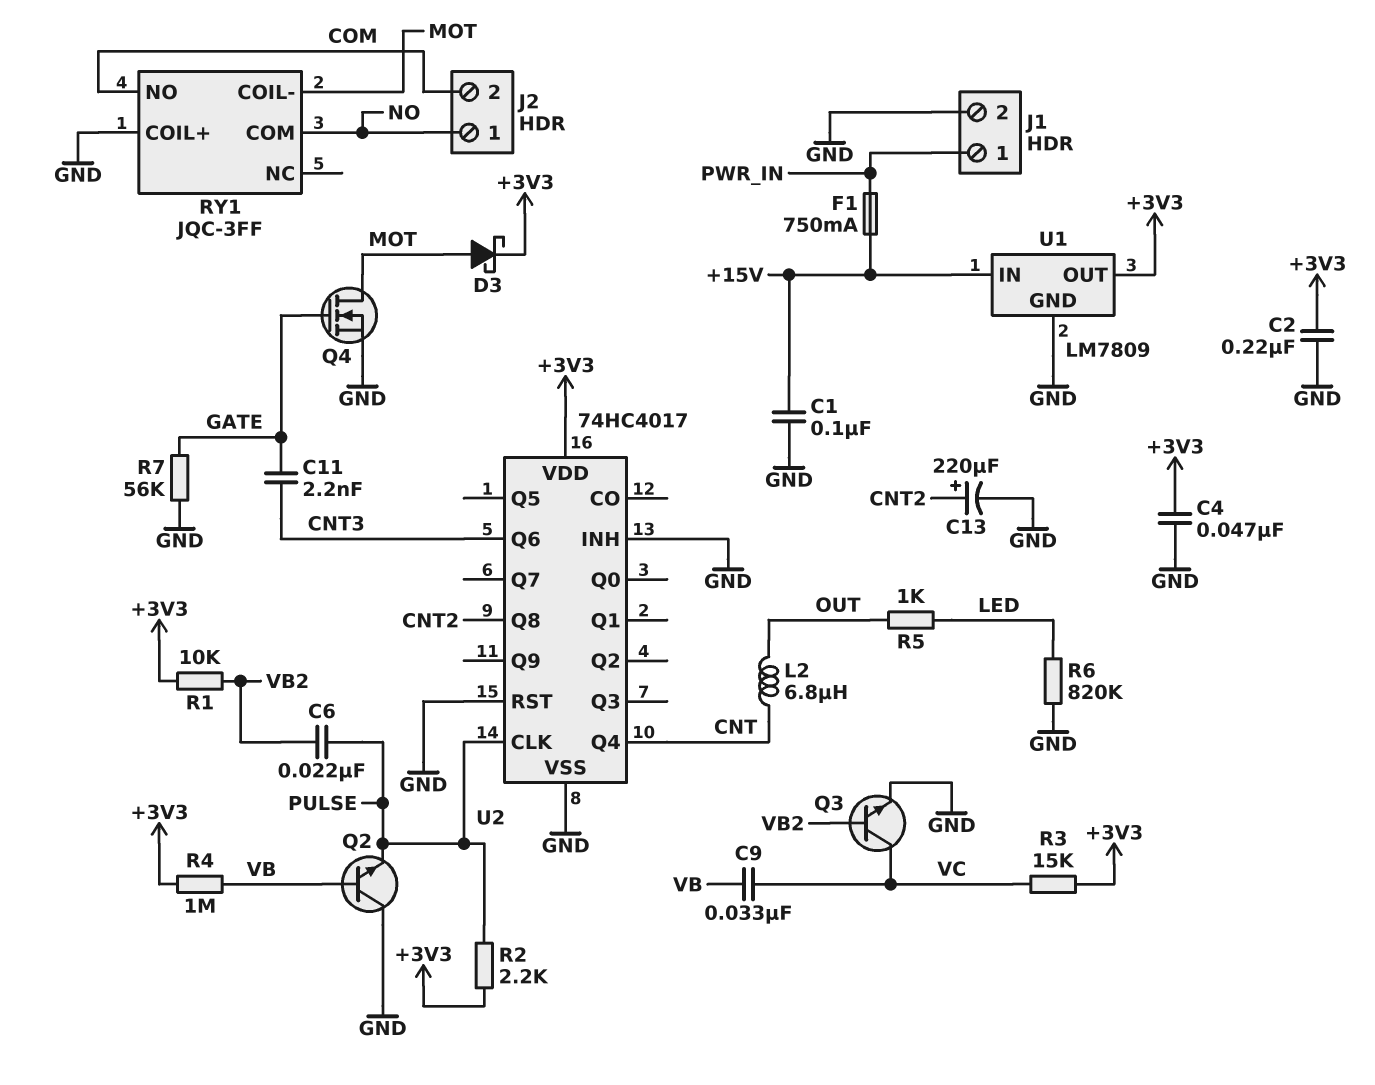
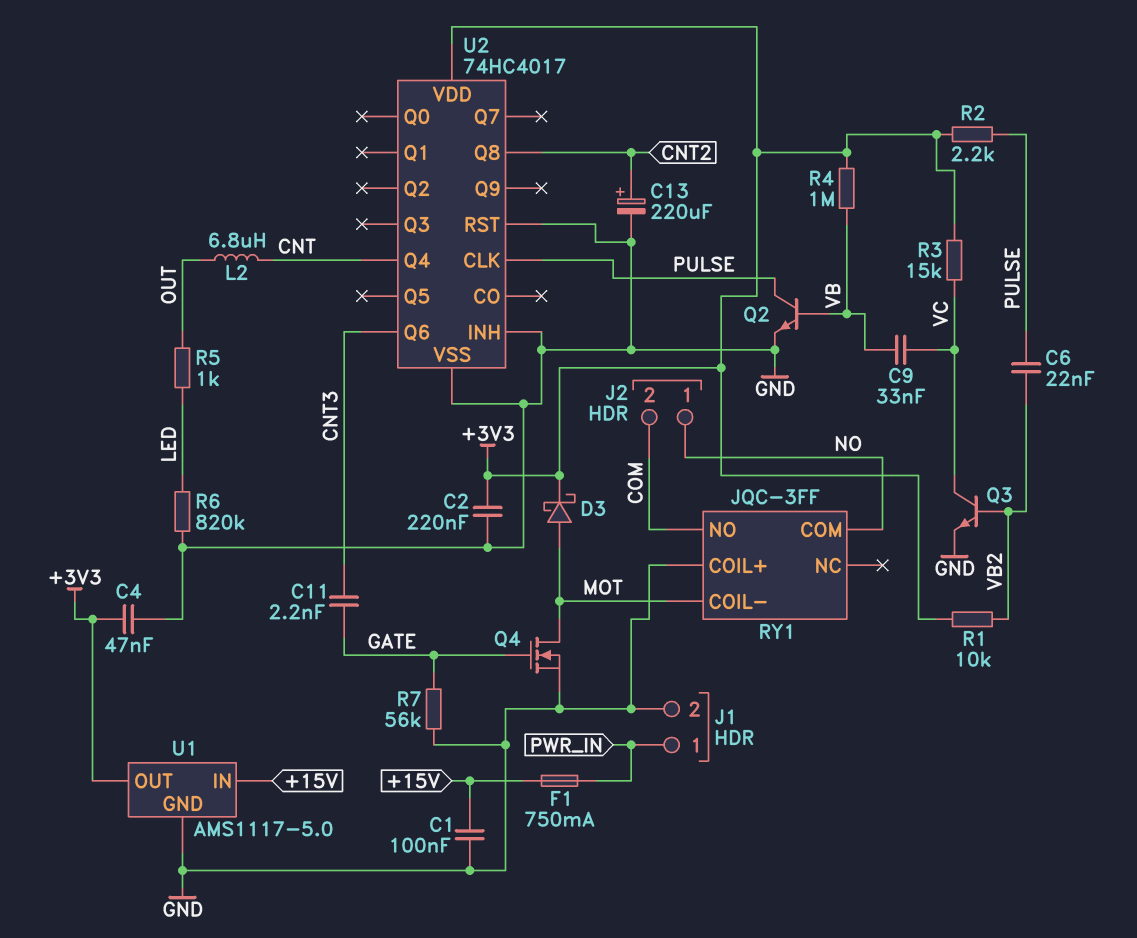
Q2: NPN (B VB, C GND, E PULSE) -> NPN (B VB, C PULSE, E GND)
U1: LM7809 -> AMS1117-5.0

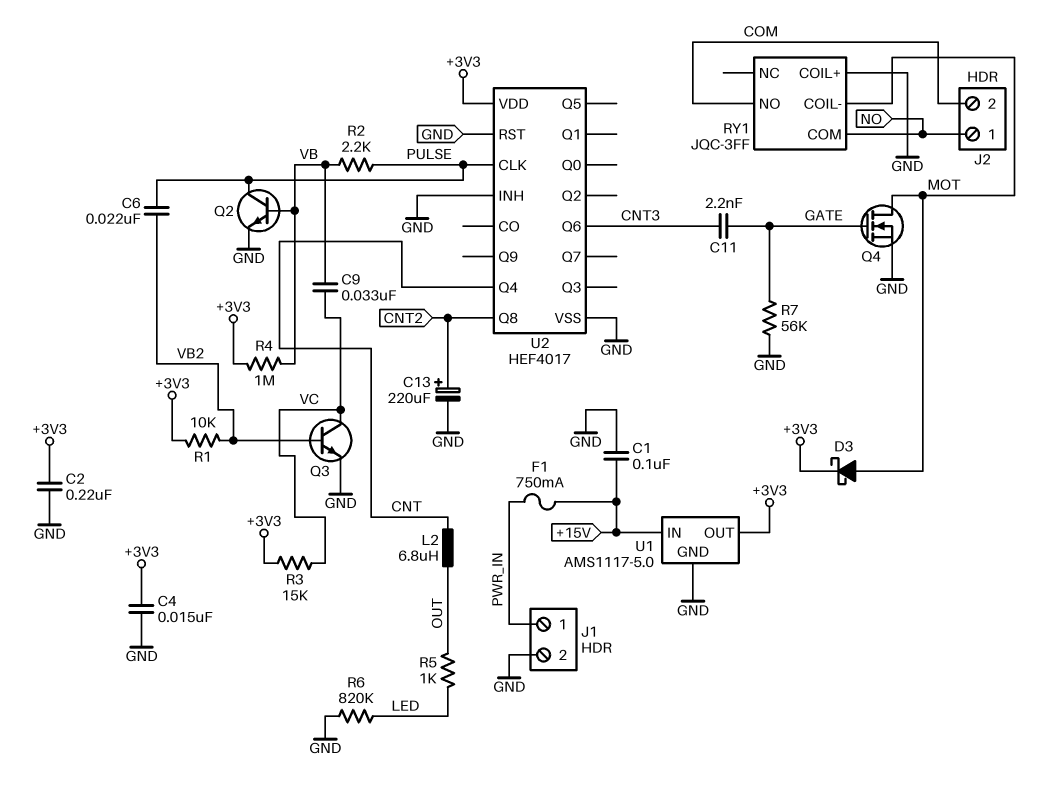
C4: 47nF (+3V3, GND) -> 15nF (+3V3, GND)
R2: 2.2k (+3V3, PULSE) -> 2.2k (PULSE, VB)
U2: 74HC4017 -> HEF4017

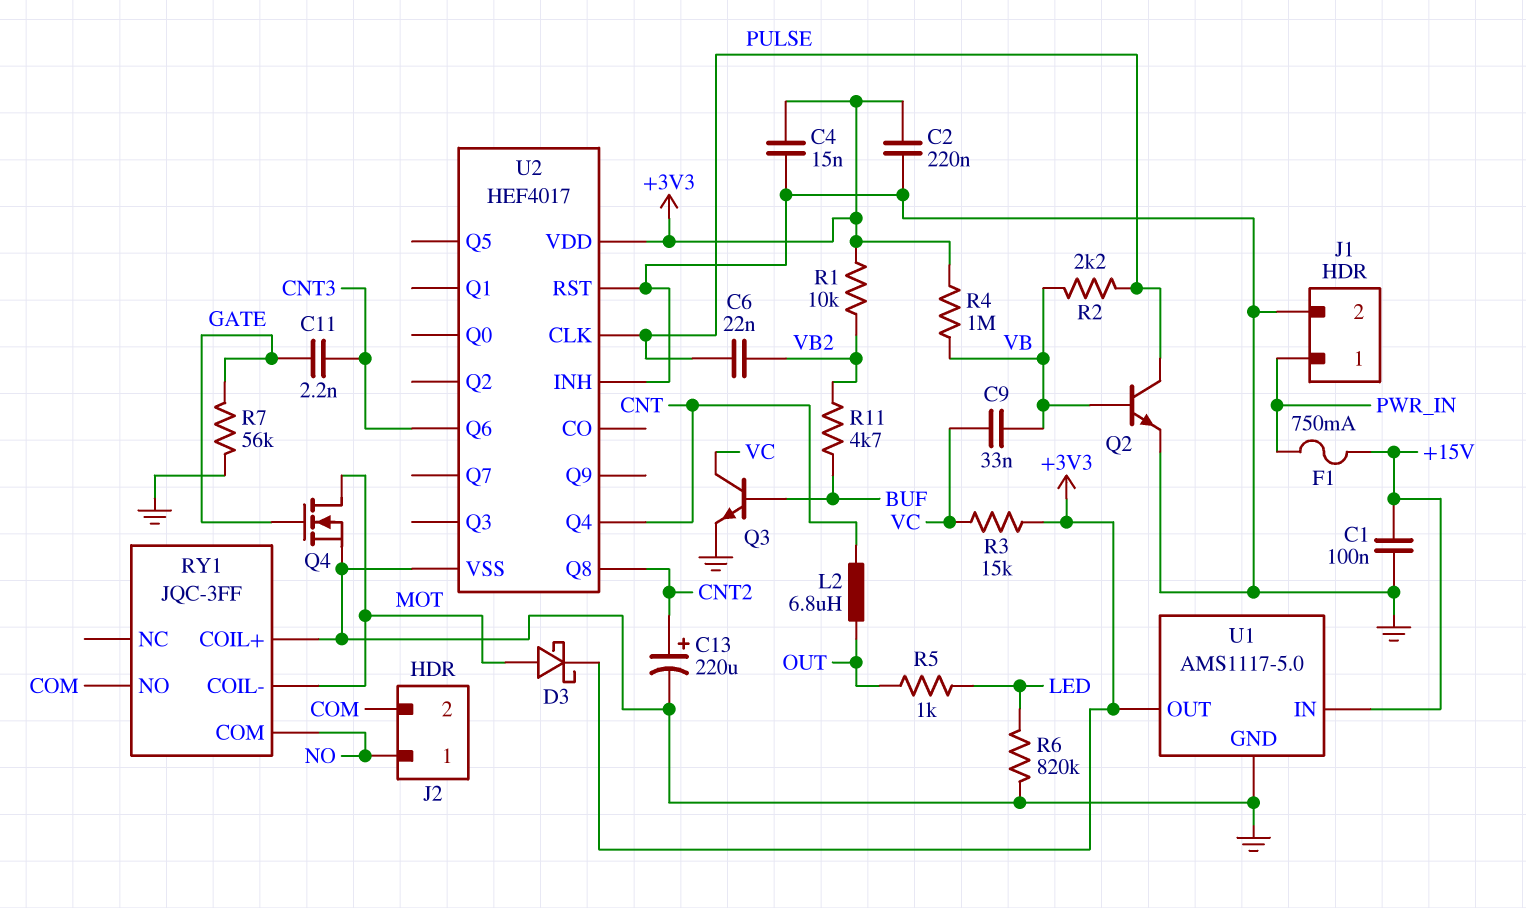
Q3: NPN (B VB2, C VC, E GND) -> NPN (B BUF, C VC, E GND)
R11: none -> 4.7k (BUF, VB2)

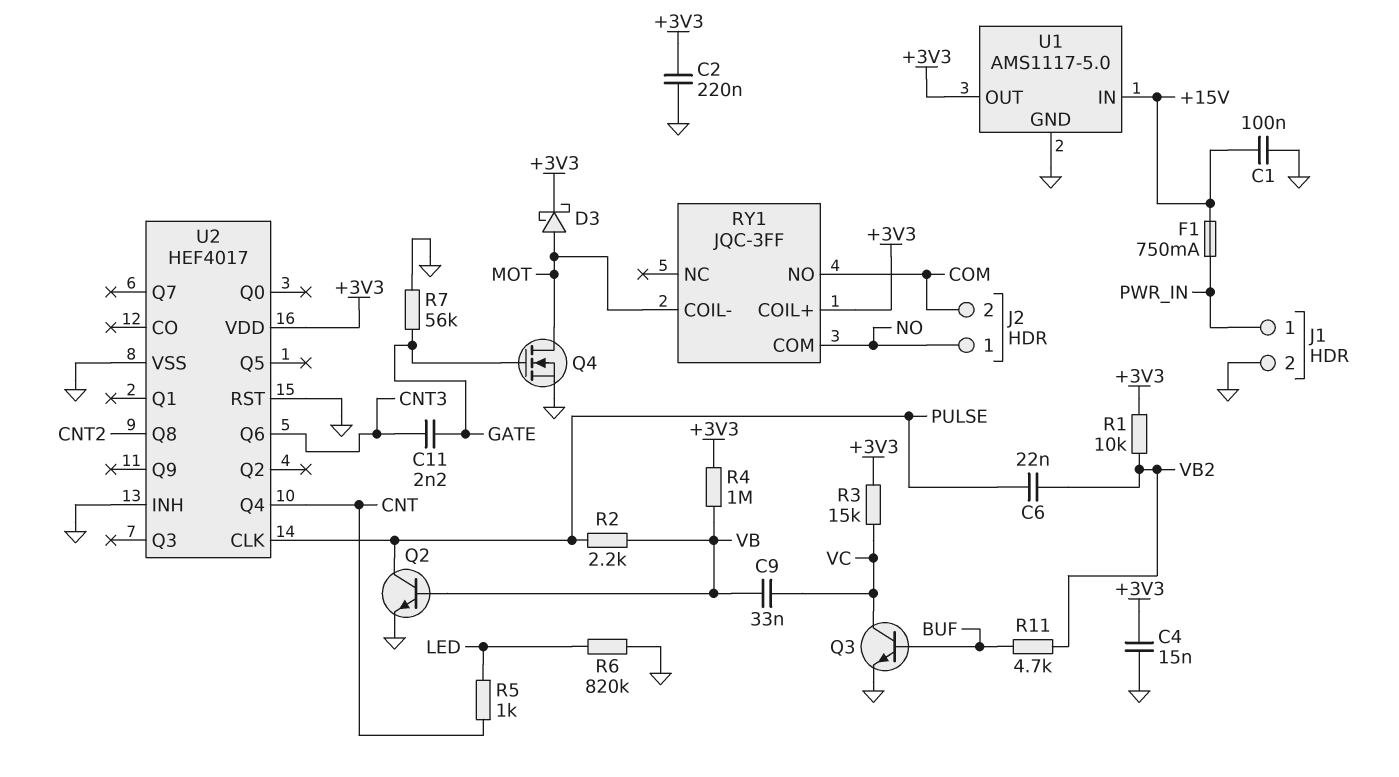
C13: 220uF (plus CNT2, minus GND) -> none
L2: 6.8uH (CNT, OUT) -> none
R5: 1k (LED, OUT) -> 1k (CNT, LED)
RY1 pin COIL+: GND -> +3V3

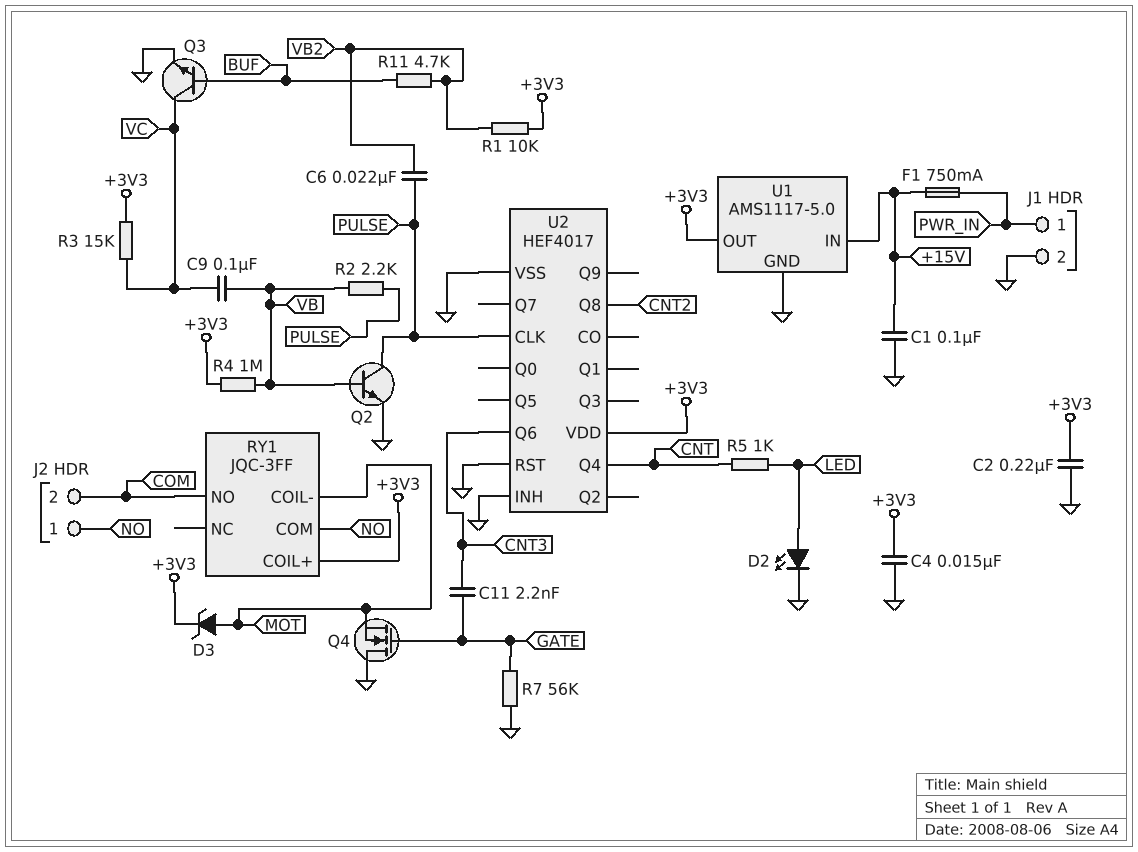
C9: 33nF (VB, VC) -> 100nF (VB, VC)
D2: none -> LED (A LED, K GND)
D3: schottky (A MOT, K +3V3) -> zener (A MOT, K +3V3)
Q4: NMOS (G GATE, D MOT, S GND) -> NMOS (G GATE, D GND, S MOT)
R6: 820k (GND, LED) -> none

